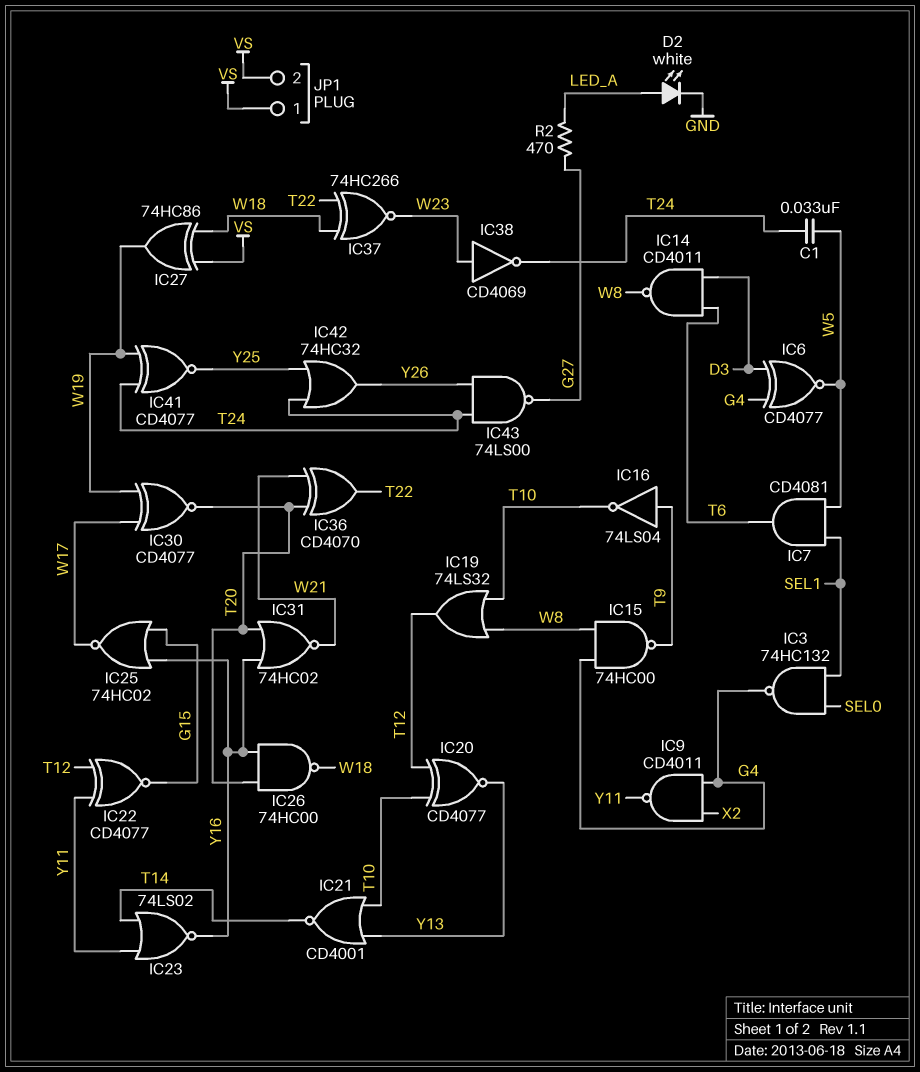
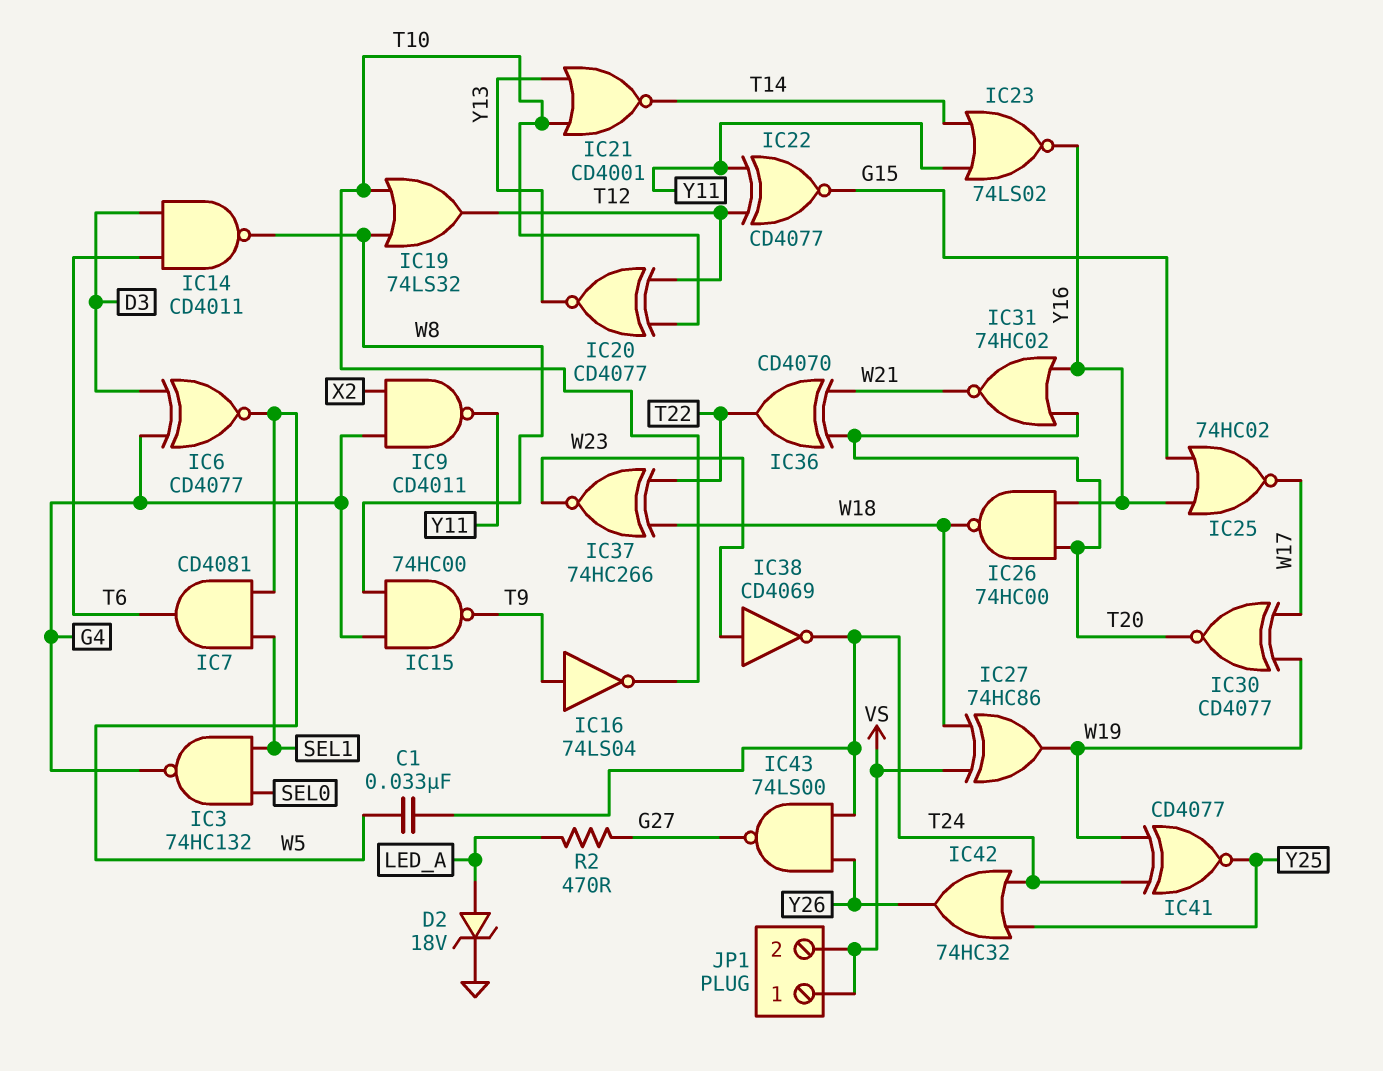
D2: LED white (A LED_A, K GND) -> zener 18V (A LED_A, K GND)

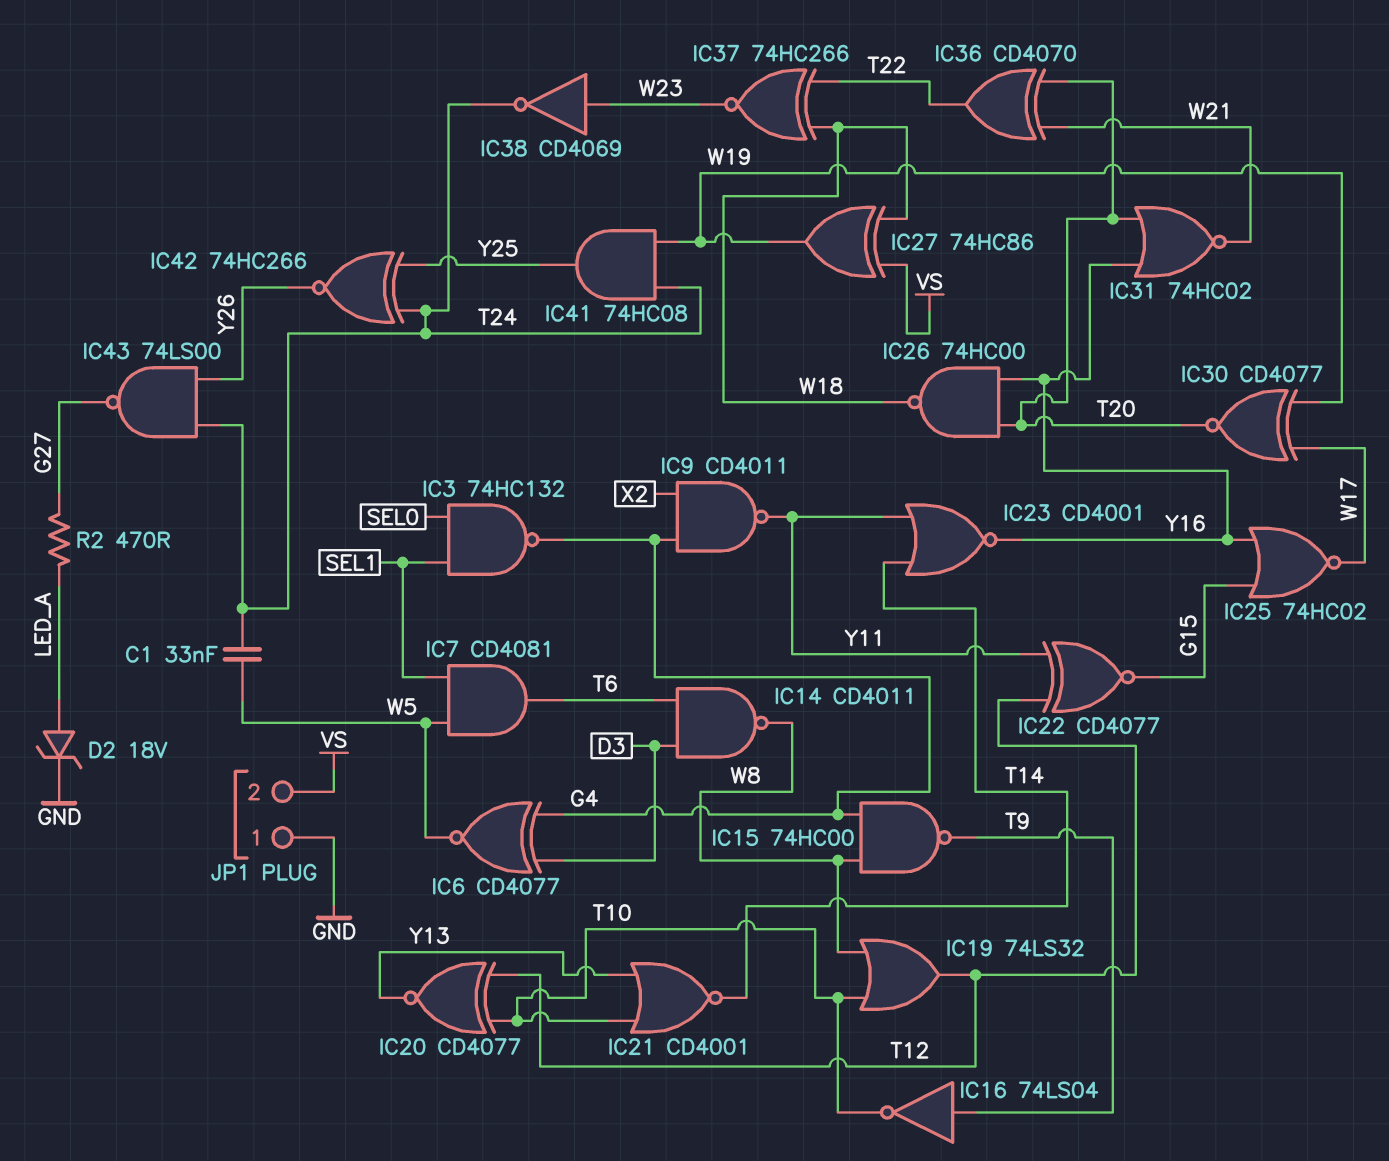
IC23: NOR 74LS02 (in T14, in Y11, out Y16) -> NOR CD4001 (in T14, in Y11, out Y16)
IC41: XNOR CD4077 (in T24, in W19, out Y25) -> AND 74HC08 (in T24, in W19, out Y25)
IC42: OR 74HC32 (in T24, in Y25, out Y26) -> XNOR 74HC266 (in T24, in Y25, out Y26)
JP1 pin 1: VS -> GND

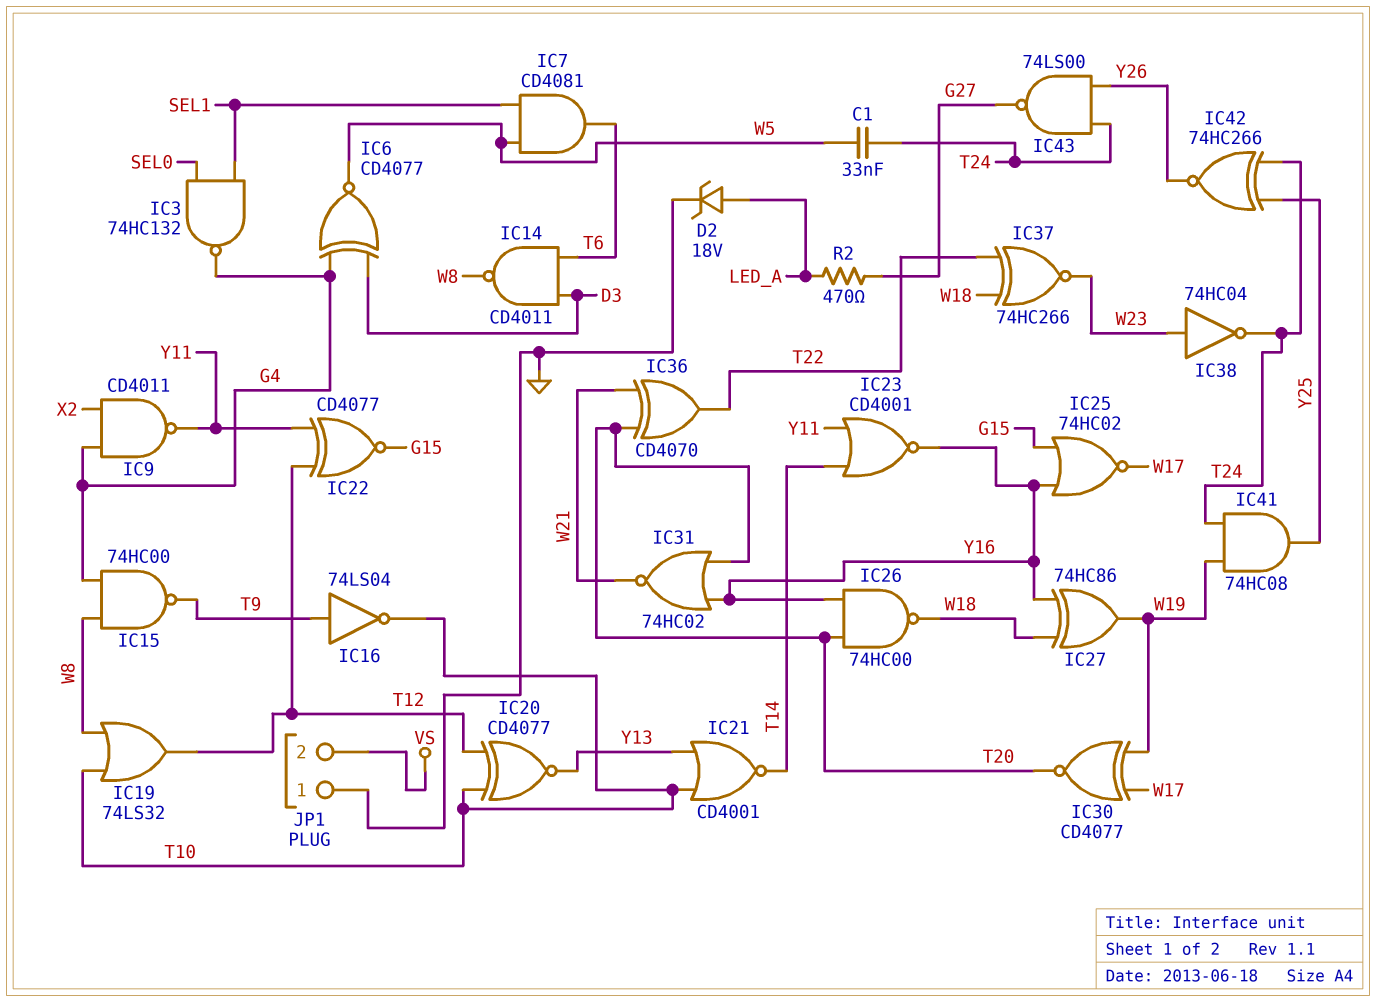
IC27: XOR 74HC86 (in VS, in W18, out W19) -> XOR 74HC86 (in W18, in Y16, out W19)
IC38: NOT CD4069 (in W23, out T24) -> NOT 74HC04 (in W23, out T24)

